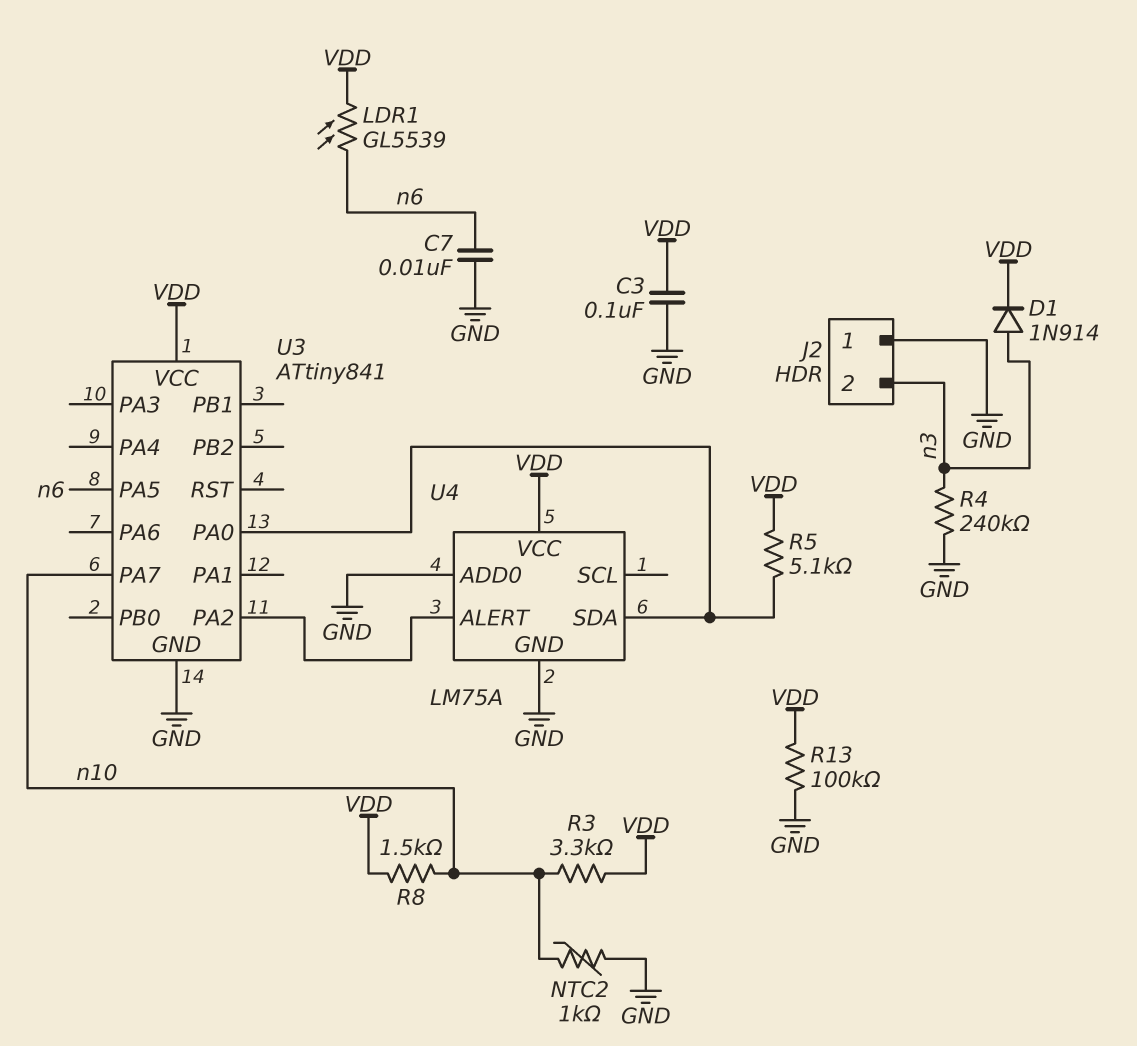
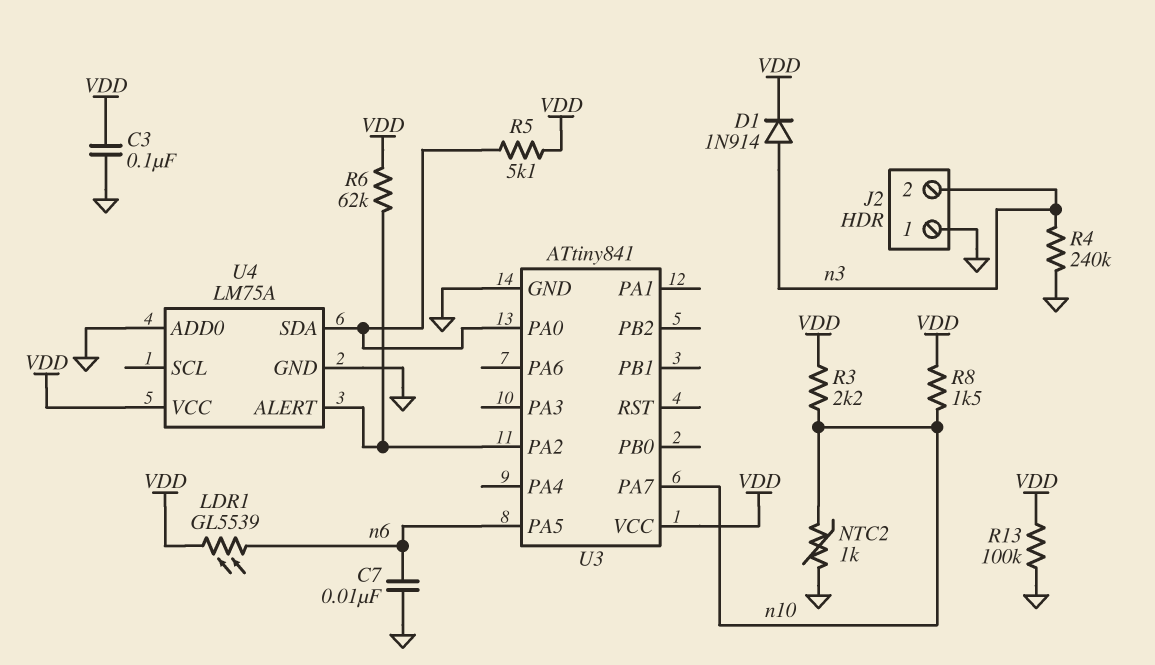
R3: 3.3k (VDD, n10) -> 2.2k (VDD, n10)
R6: none -> 62k (U3/PA2, VDD)

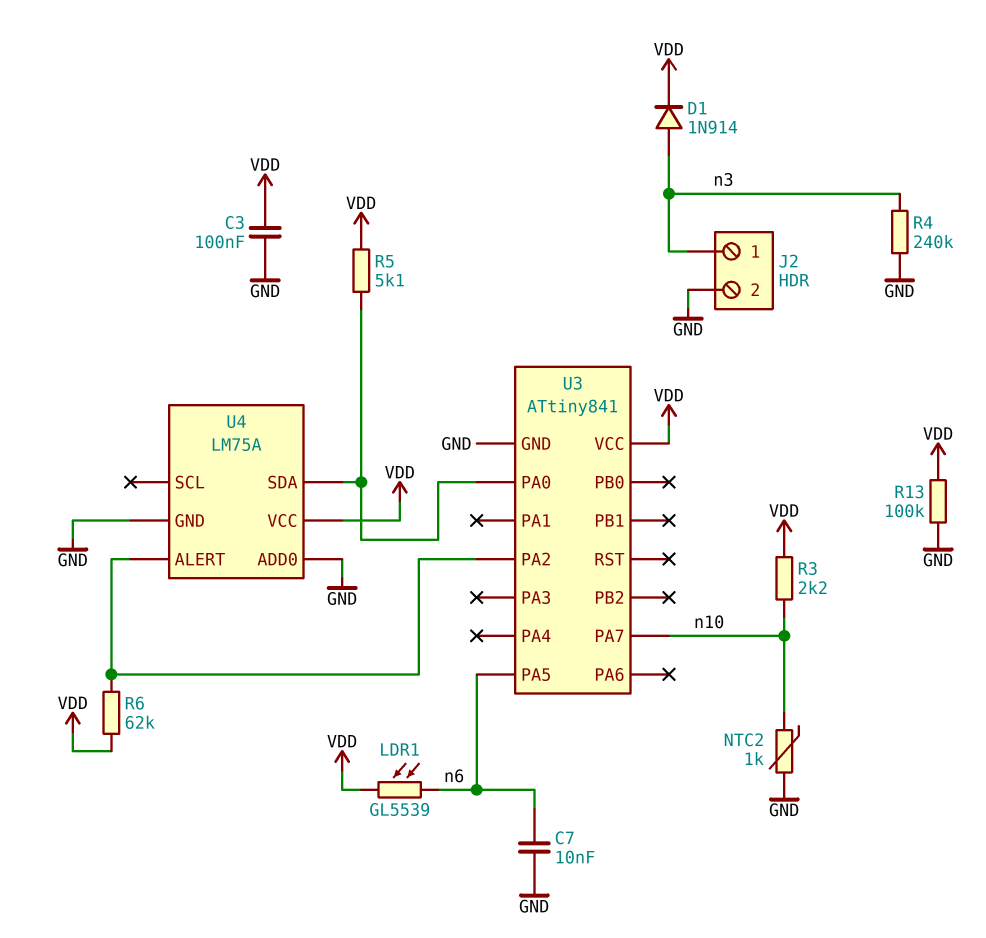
J2 pin 1: GND -> n3
J2 pin 2: n3 -> GND
R8: 1.5k (VDD, n10) -> none

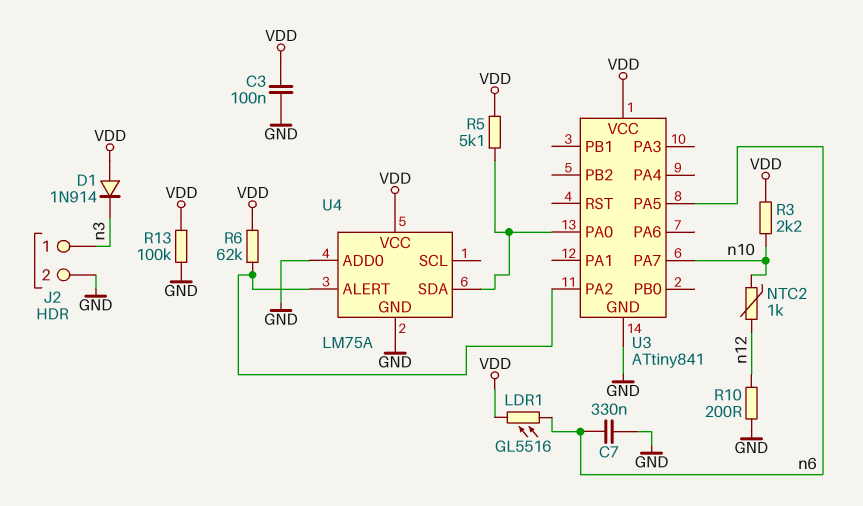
C7: 10nF (GND, n6) -> 330nF (GND, n6)
D1: diode 1N914 (A n3, K VDD) -> diode 1N914 (A VDD, K n3)
LDR1: GL5539 (VDD, n6) -> GL5516 (VDD, n6)
NTC2: 1k (GND, n10) -> 1k (n10, n12)
R4: 240k (GND, n3) -> none
R10: none -> 200 (GND, n12)

